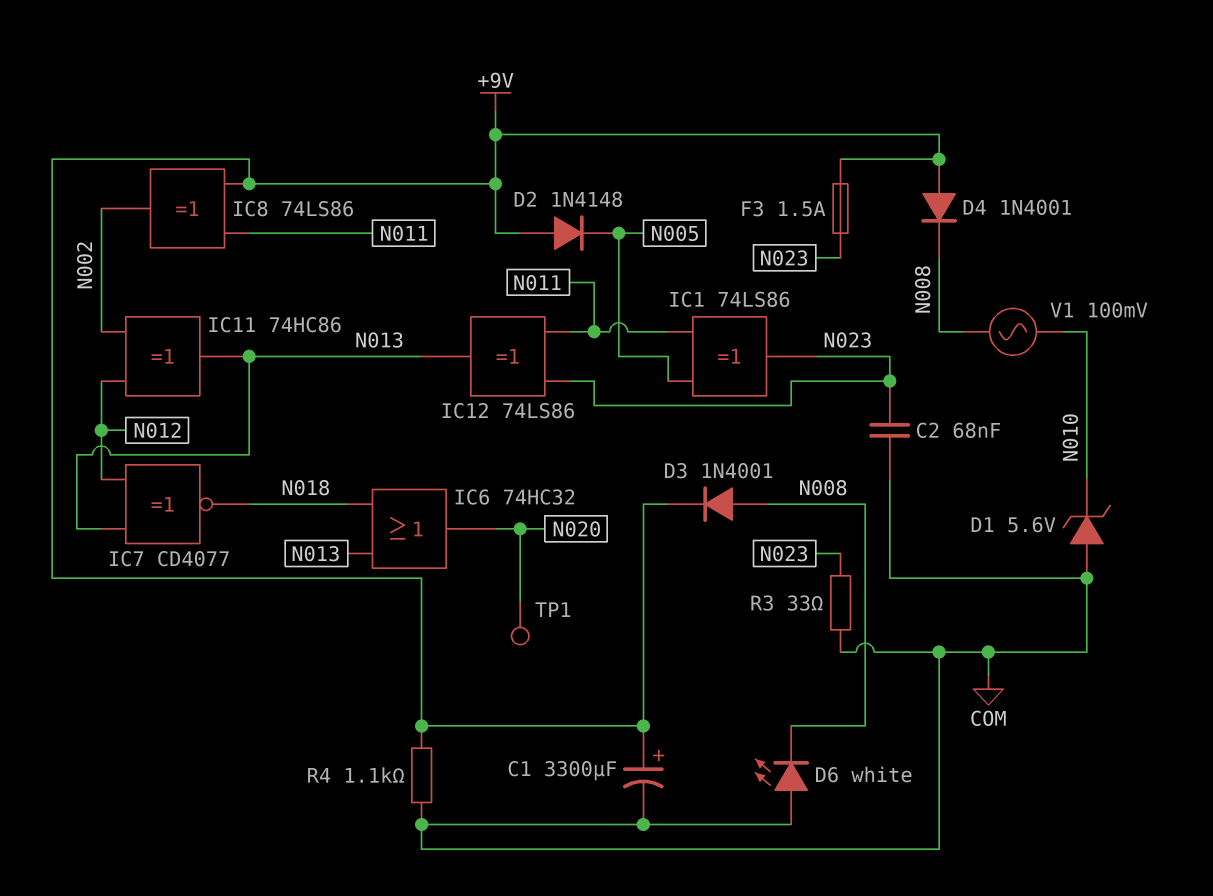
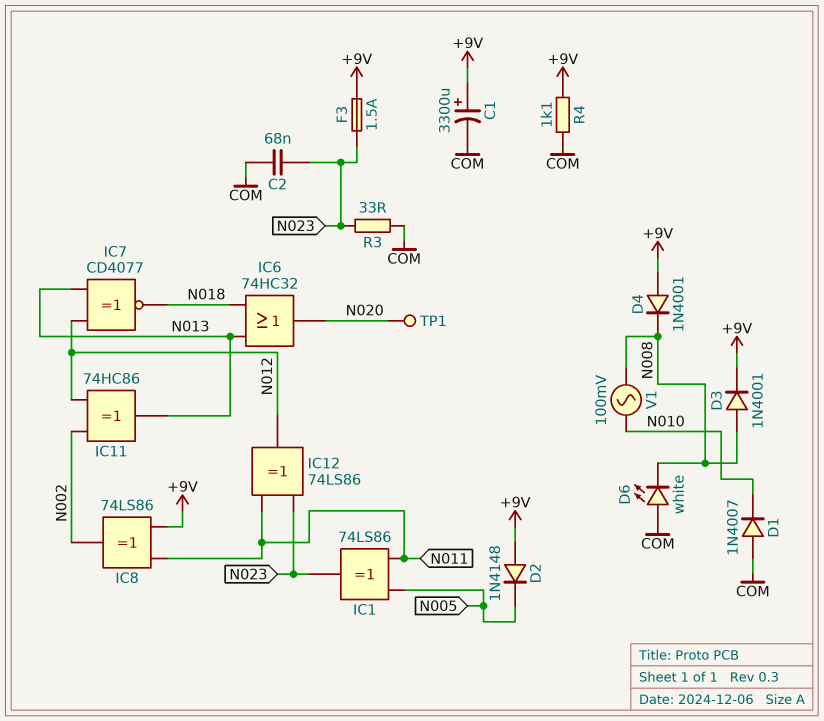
D1: zener 5.6V (A COM, K N010) -> diode 1N4007 (A COM, K N010)
IC12: XOR 74LS86 (in N011, in N023, out N013) -> XOR 74LS86 (in N011, in N023, out N012)

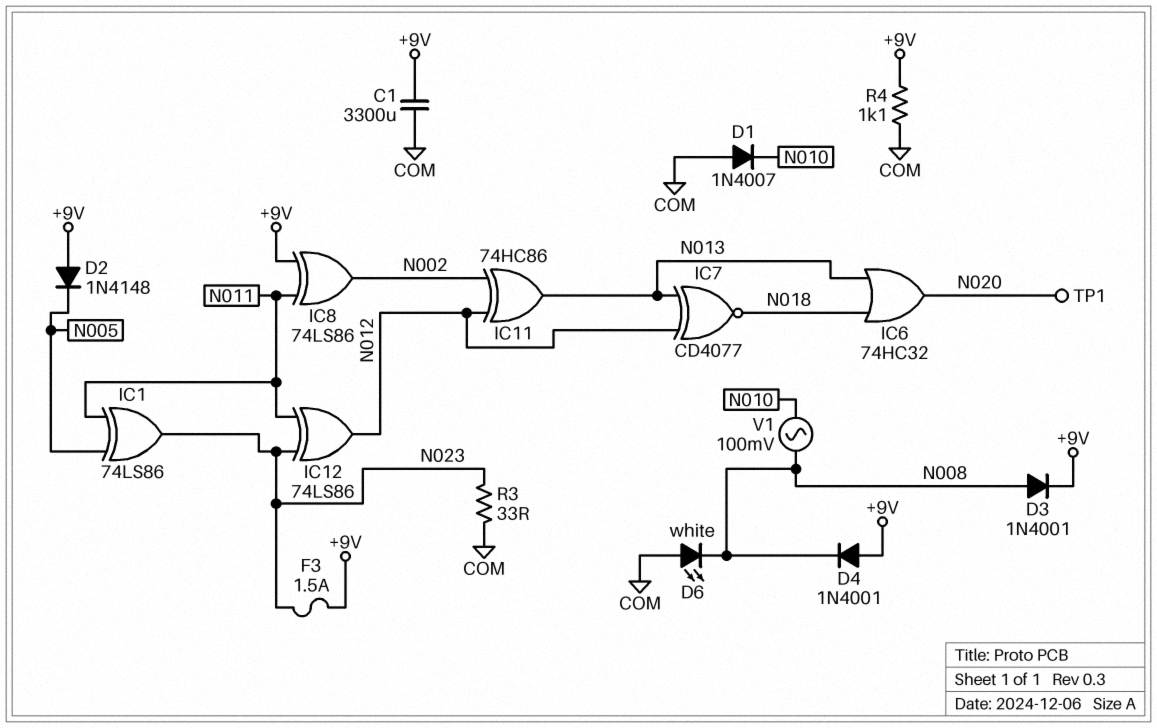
C1: 3300uF (plus +9V, minus COM) -> 3300uF (+9V, COM)
C2: 68nF (COM, N023) -> none

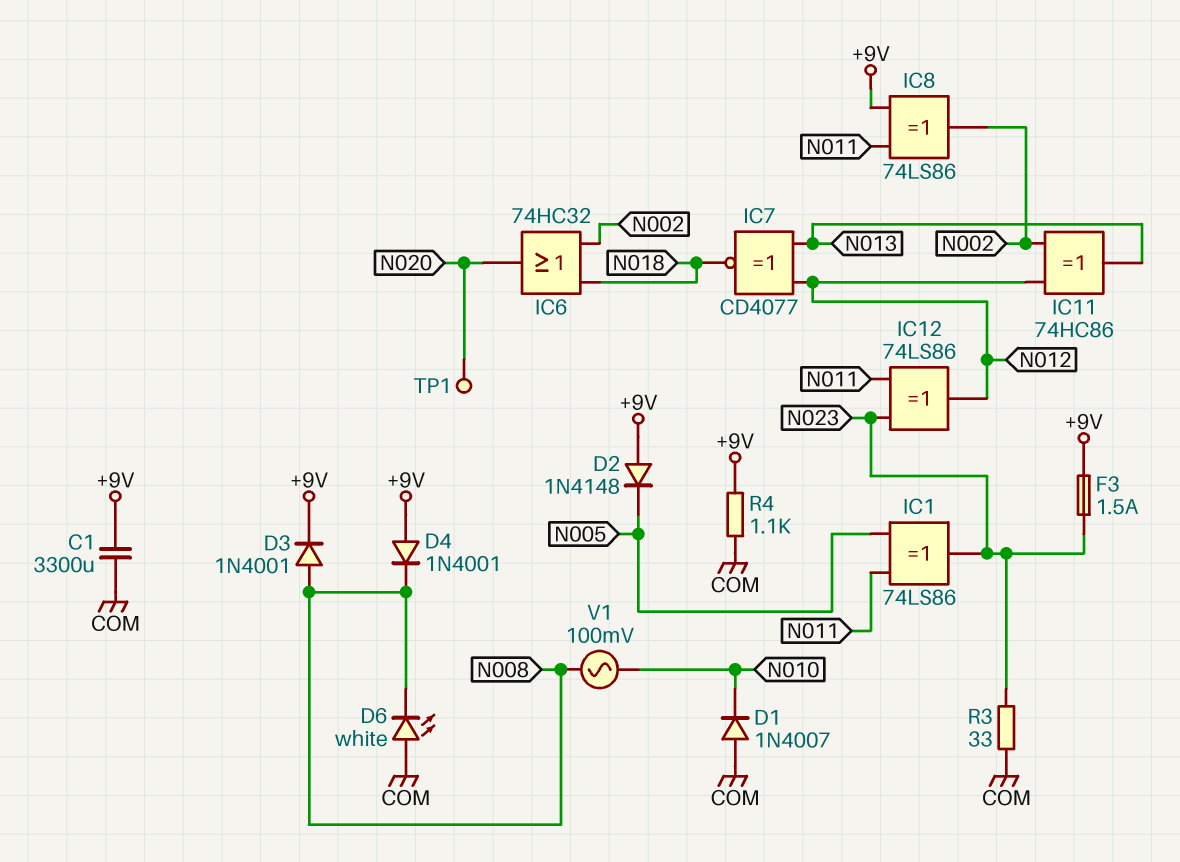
IC6: OR 74HC32 (in N013, in N018, out N020) -> OR 74HC32 (in N002, in N018, out N020)

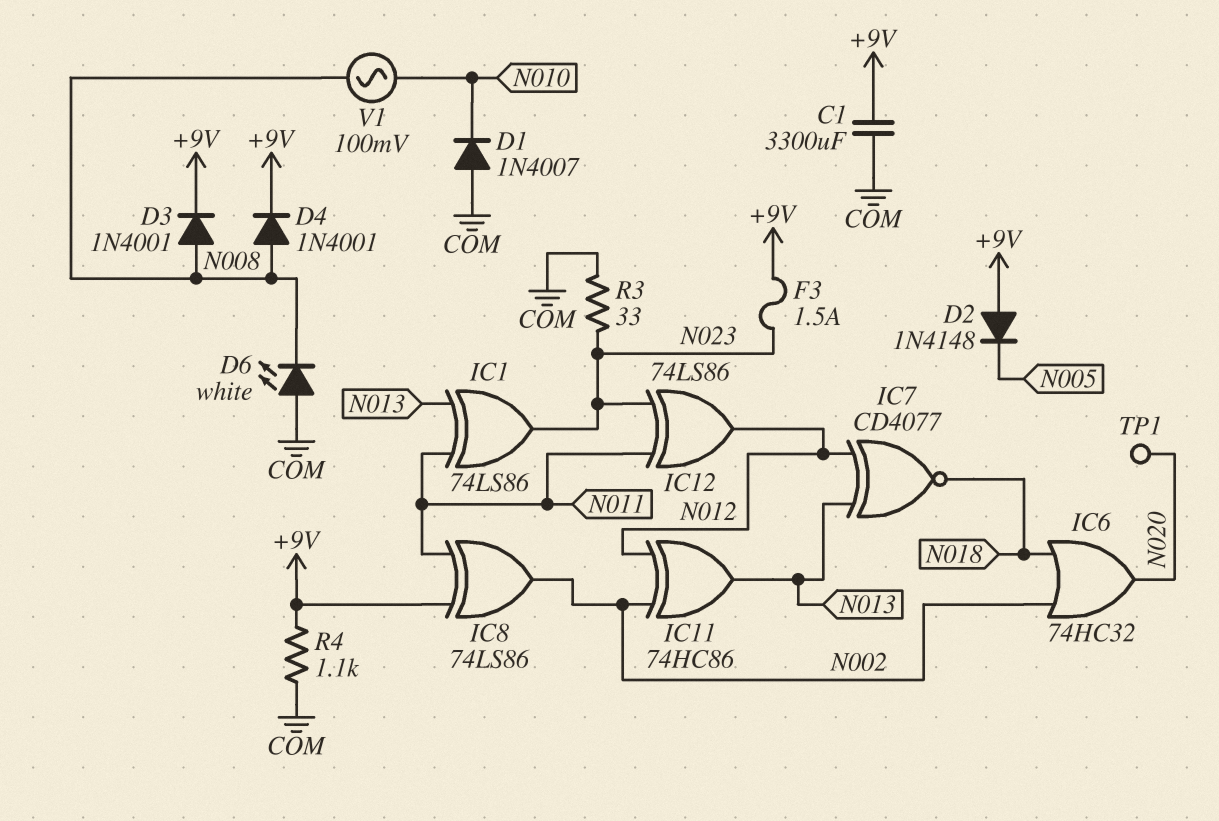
D4: diode 1N4001 (A +9V, K N008) -> diode 1N4001 (A N008, K +9V)
IC1: XOR 74LS86 (in N005, in N011, out N023) -> XOR 74LS86 (in N011, in N013, out N023)

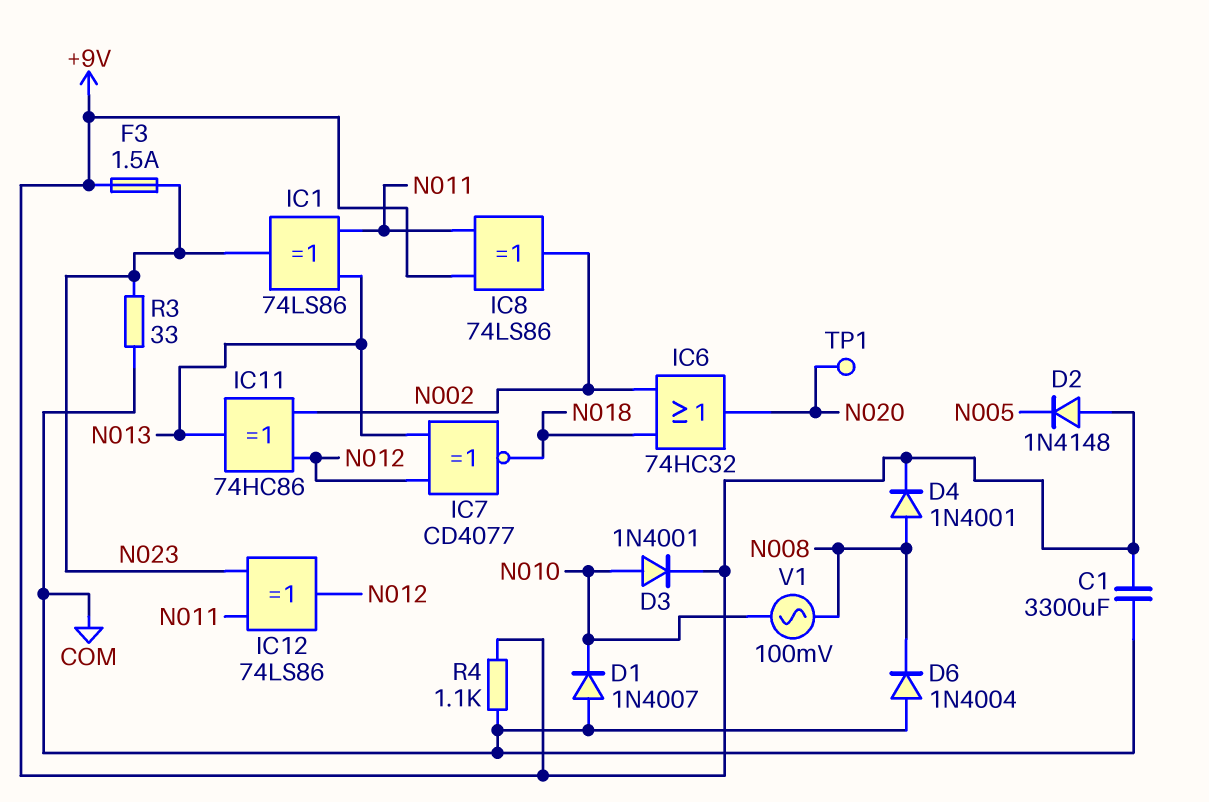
D3: diode 1N4001 (A N008, K +9V) -> diode 1N4001 (A N010, K +9V)
D6: LED white (A COM, K N008) -> diode 1N4004 (A COM, K N008)

